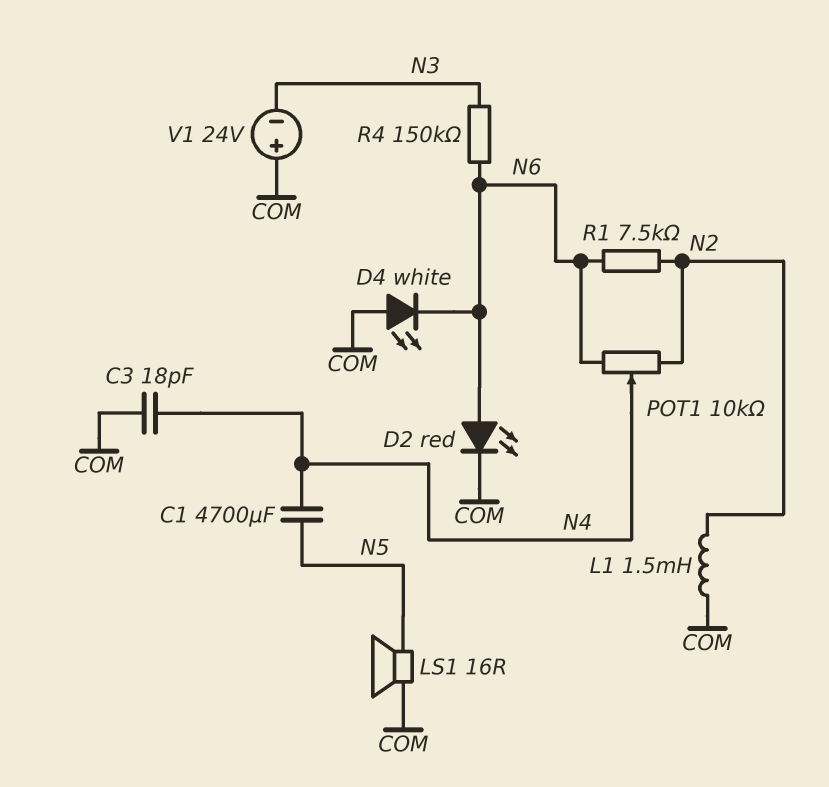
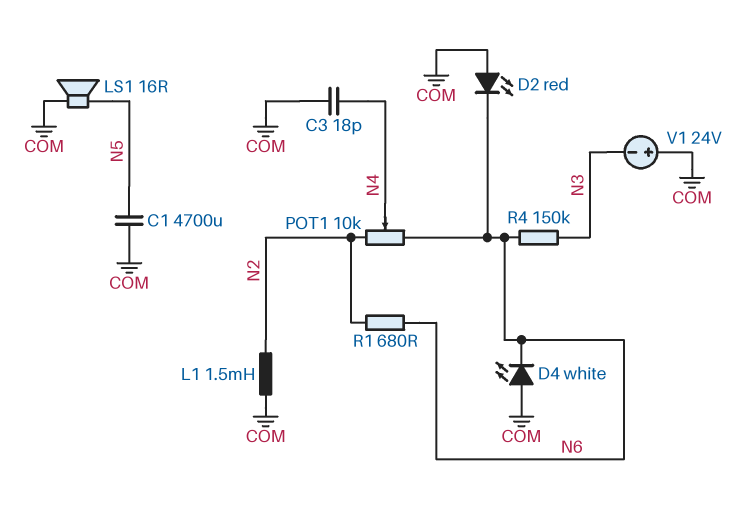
C1: 4700uF (N4, N5) -> 4700uF (COM, N5)
D2: LED red (A N6, K COM) -> LED red (A COM, K N6)
R1: 7.5k (N2, N6) -> 680 (N2, N6)

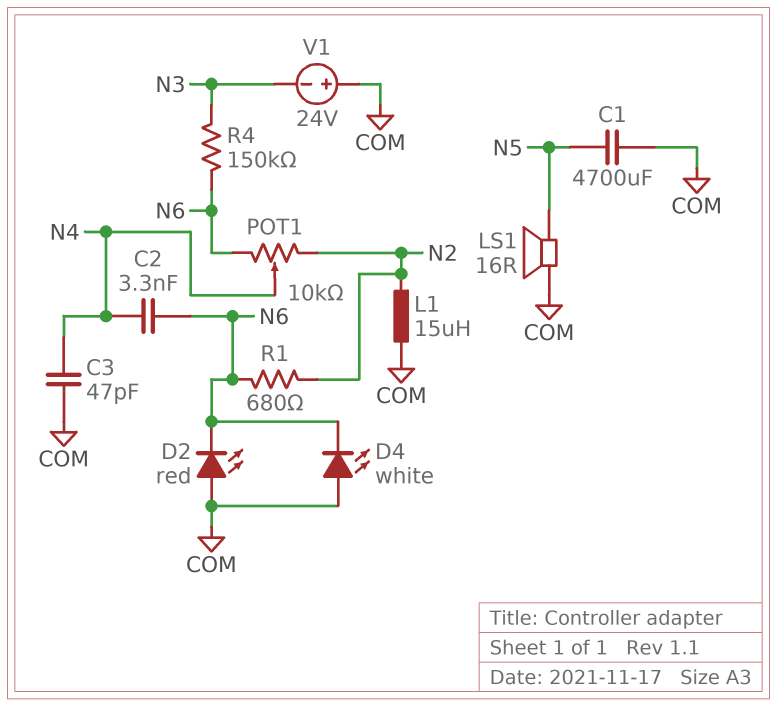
C2: none -> 3.3nF (N4, N6)
C3: 18pF (COM, N4) -> 47pF (COM, N4)
L1: 1.5mH (COM, N2) -> 15uH (COM, N2)

